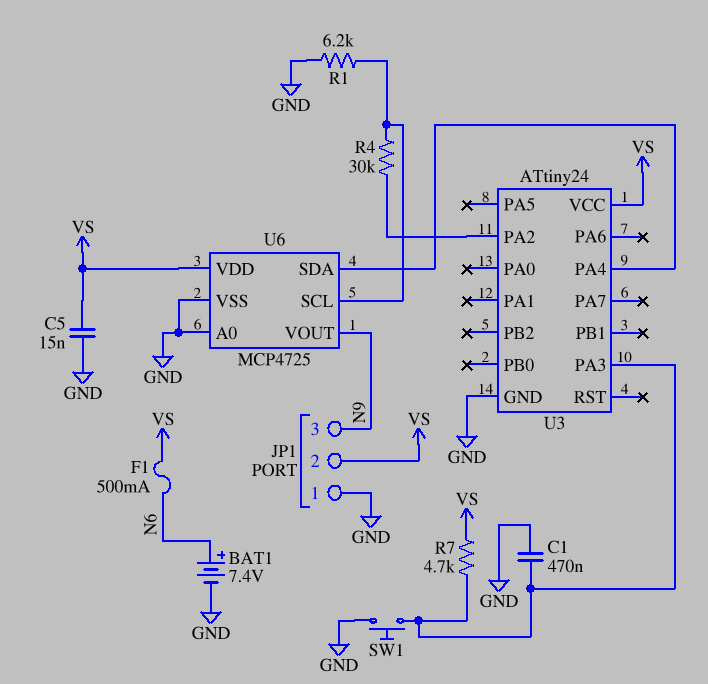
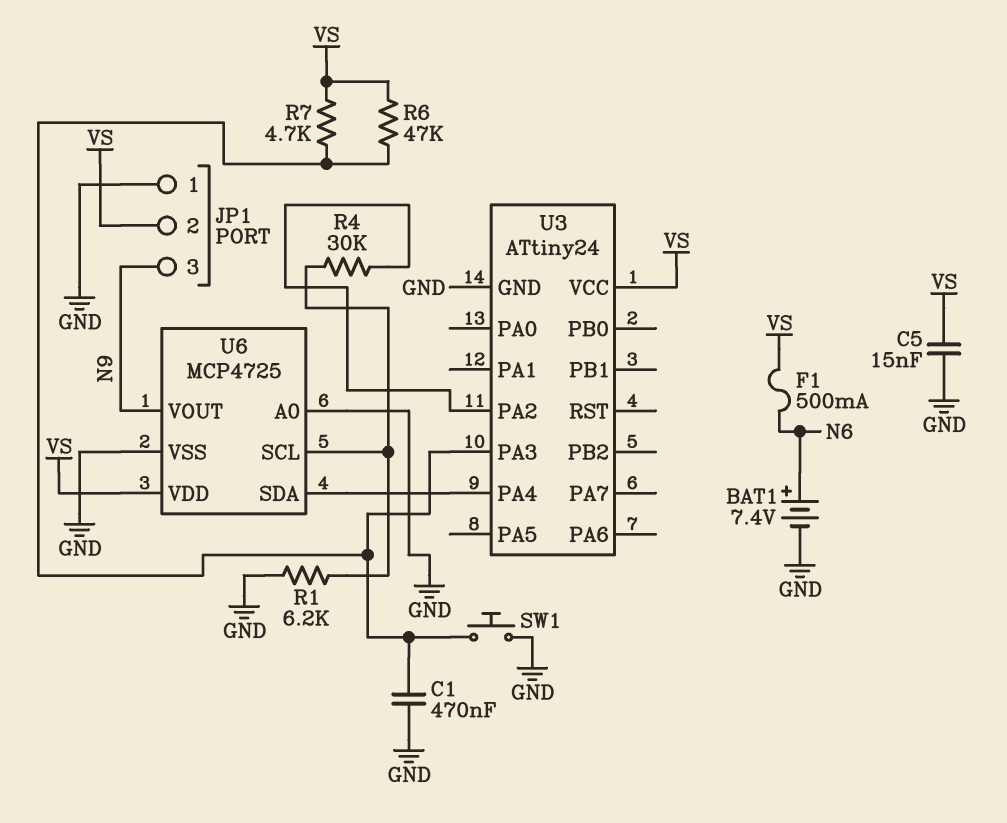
R6: none -> 47k (U3/PA3, VS)

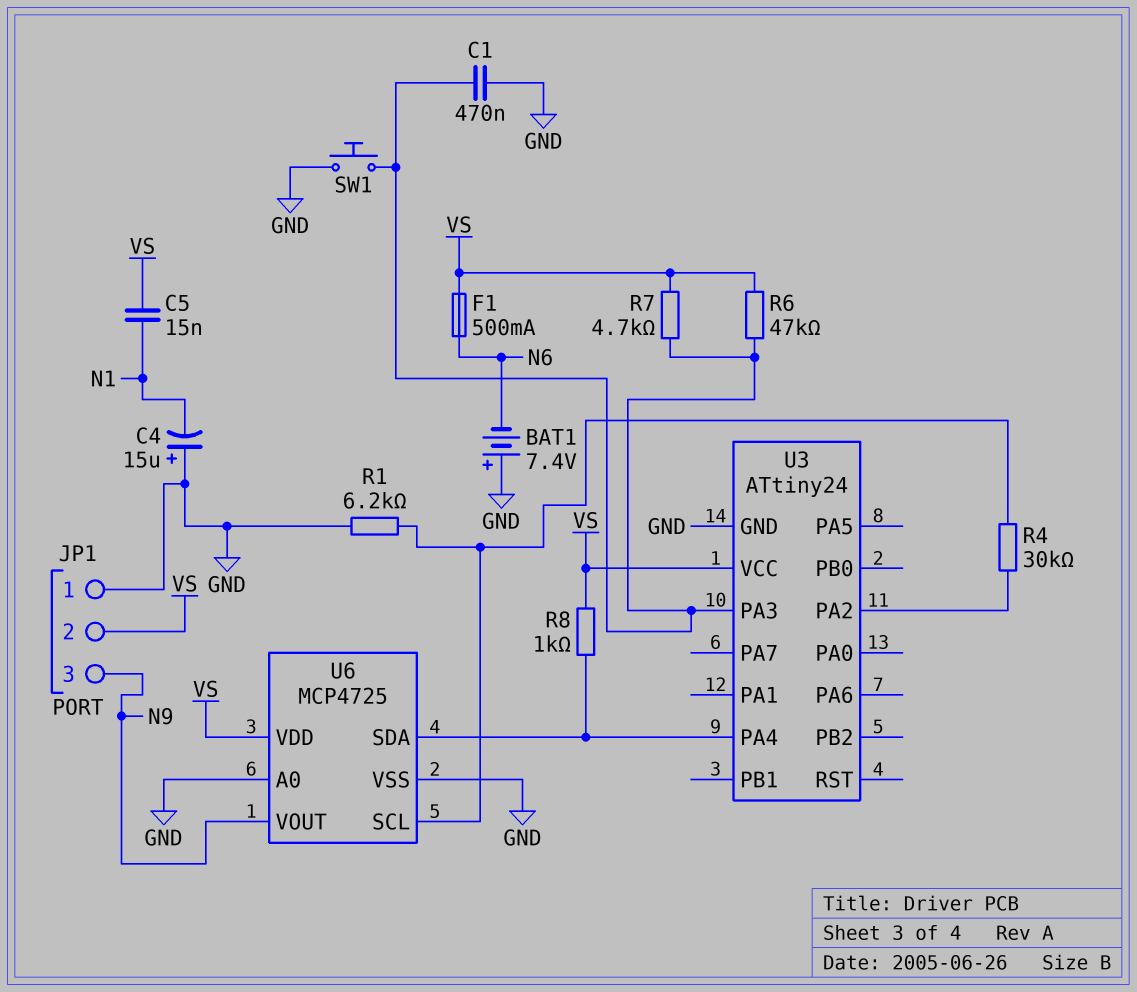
BAT1: 7.4V (plus N6, minus GND) -> 7.4V (plus GND, minus N6)
C4: none -> 15uF (plus GND, minus N1)
C5: 15nF (GND, VS) -> 15nF (N1, VS)
R8: none -> 1k (U3/PA4, VS)

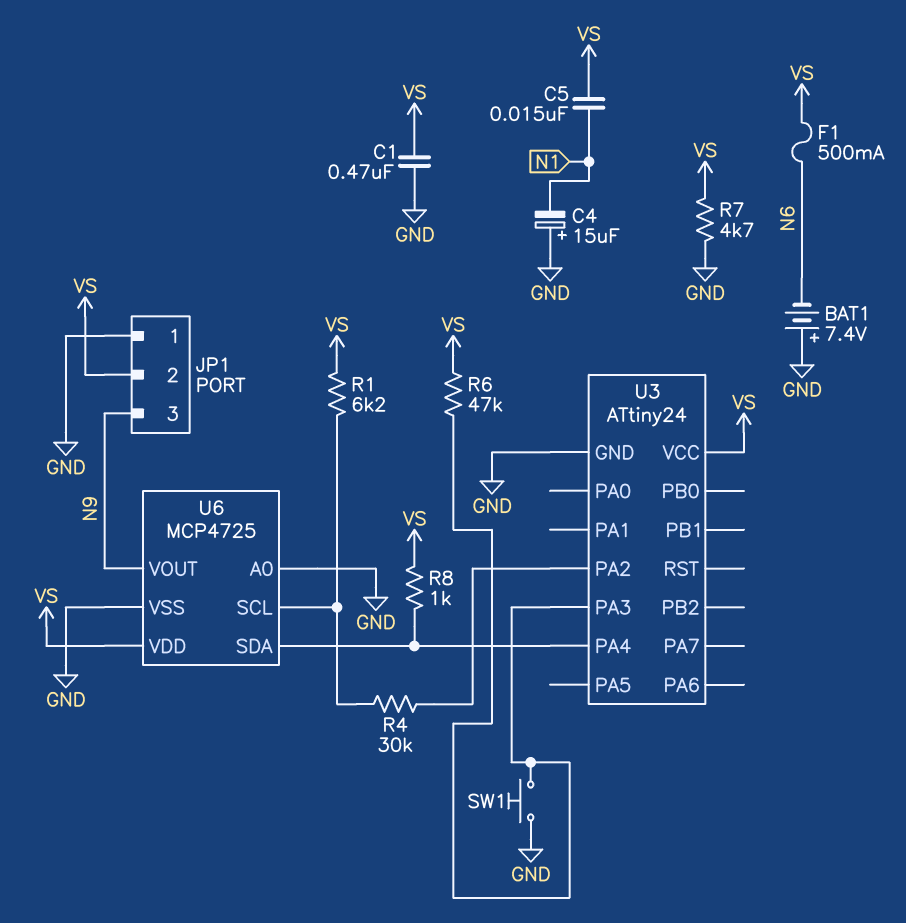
C1: 470nF (GND, U3/PA3) -> 470nF (GND, VS)
R1: 6.2k (GND, U6/SCL) -> 6.2k (U6/SCL, VS)
R7: 4.7k (U3/PA3, VS) -> 4.7k (GND, VS)

